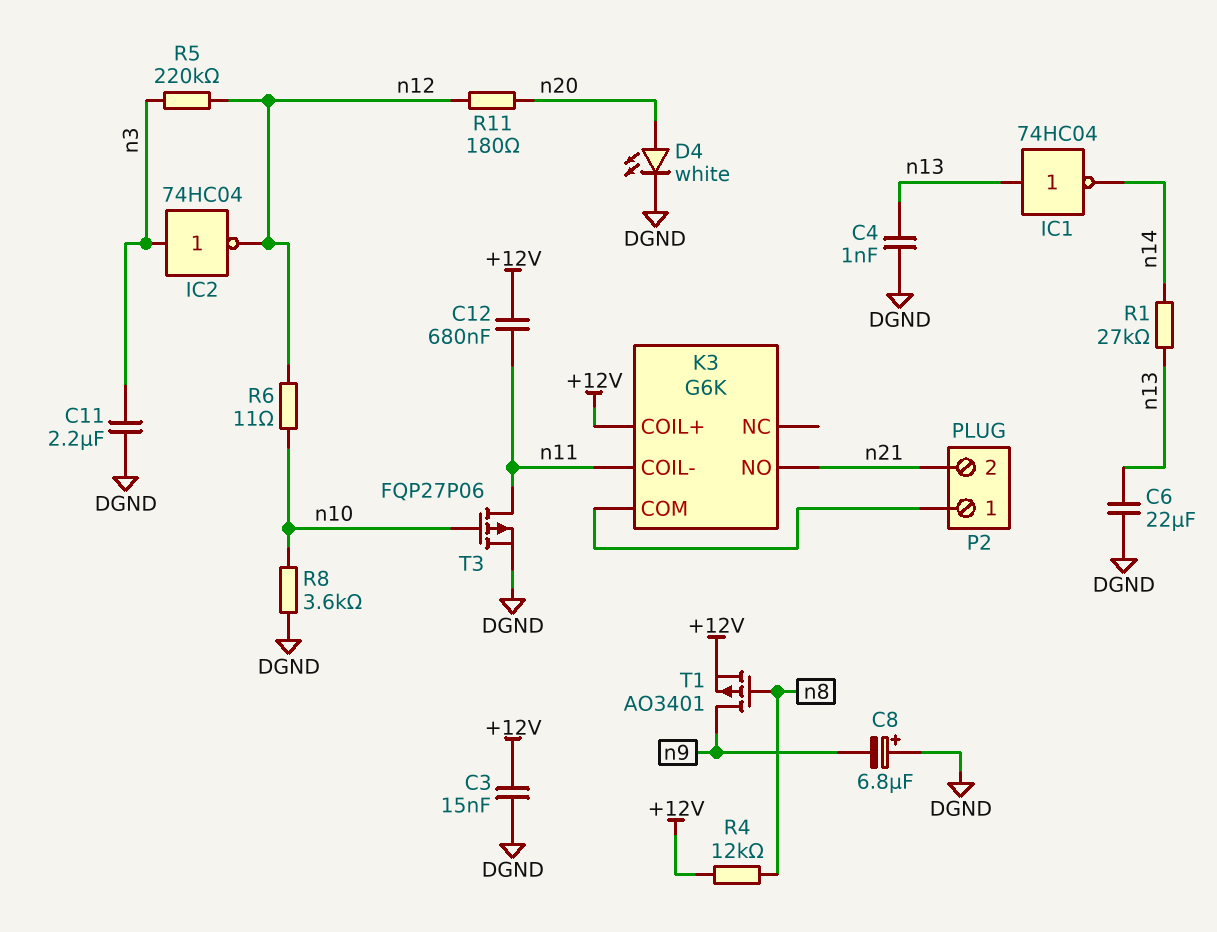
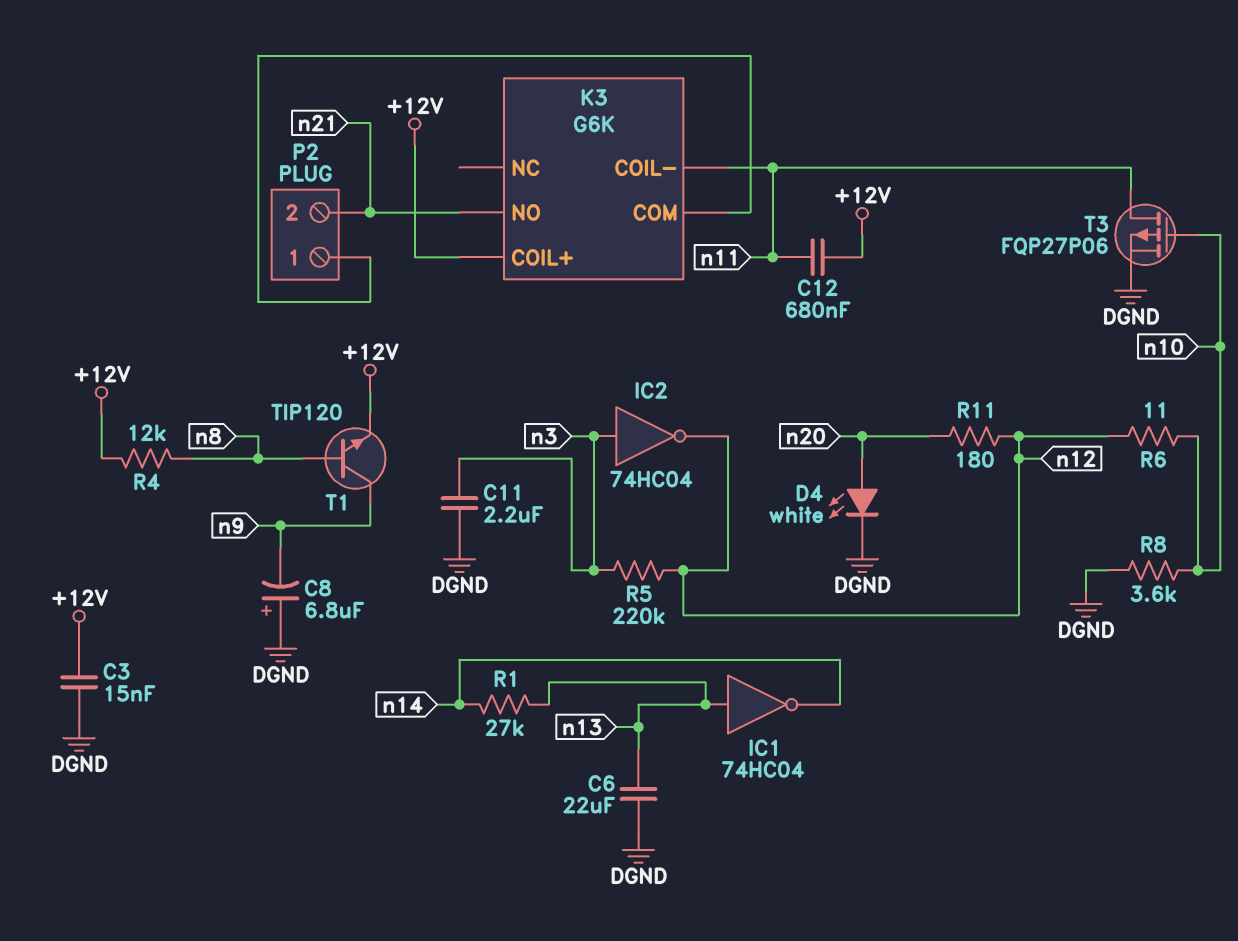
C4: 1nF (DGND, n13) -> none
T1: PMOS AO3401 (G n8, D n9, S +12V) -> NPN TIP120 (B n8, C n9, E +12V)

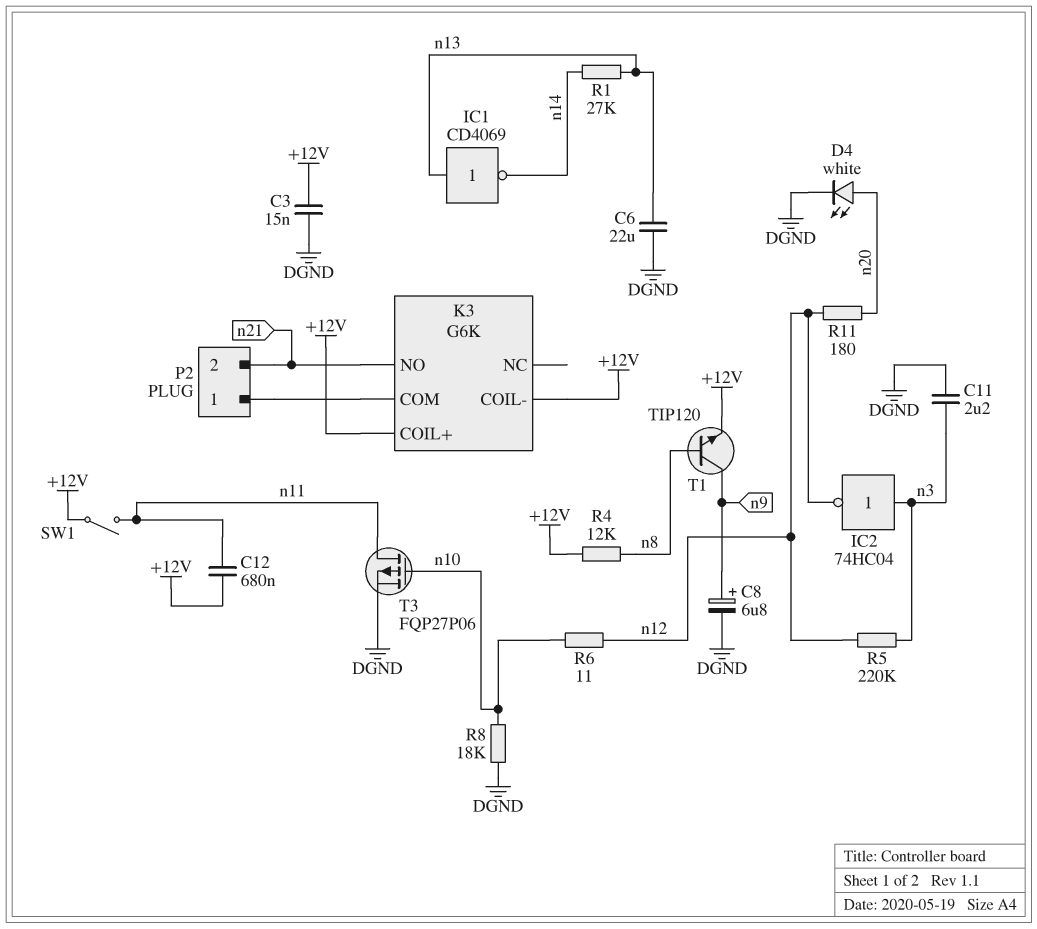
C8: 6.8uF (plus DGND, minus n9) -> 6.8uF (plus n9, minus DGND)
IC1: NOT 74HC04 (in n13, out n14) -> NOT CD4069 (in n13, out n14)
K3 pin COIL-: n11 -> +12V
R8: 3.6k (DGND, n10) -> 18k (DGND, n10)
SW1: none -> switch (+12V, n11)

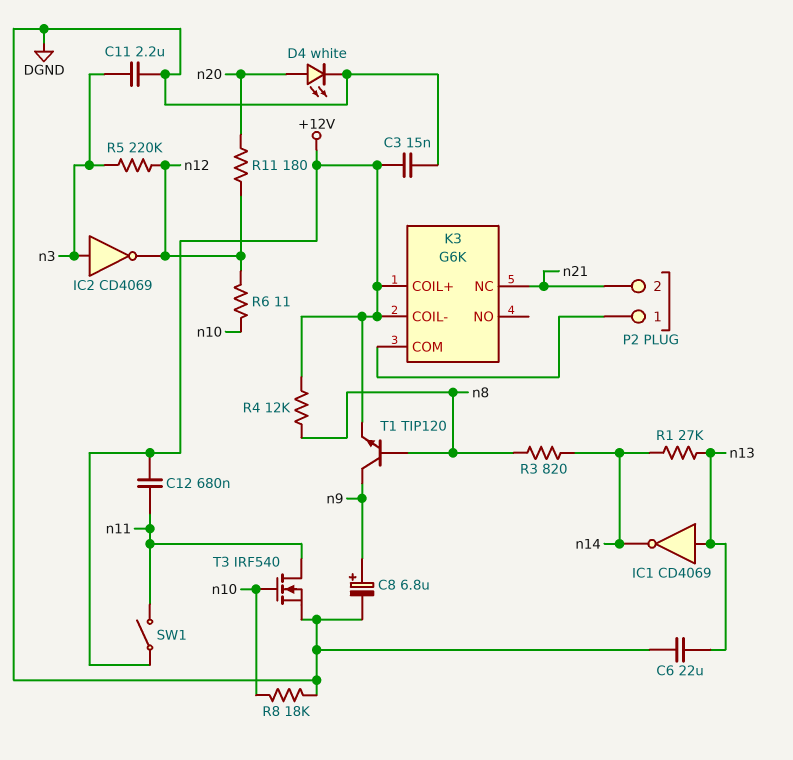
IC2: NOT 74HC04 (in n3, out n12) -> NOT CD4069 (in n3, out n12)
K3 pin NC: none -> n21
K3 pin NO: n21 -> none
R3: none -> 820 (n8, n14)
T3: PMOS FQP27P06 (G n10, D n11, S DGND) -> NMOS IRF540 (G n10, D n11, S DGND)

